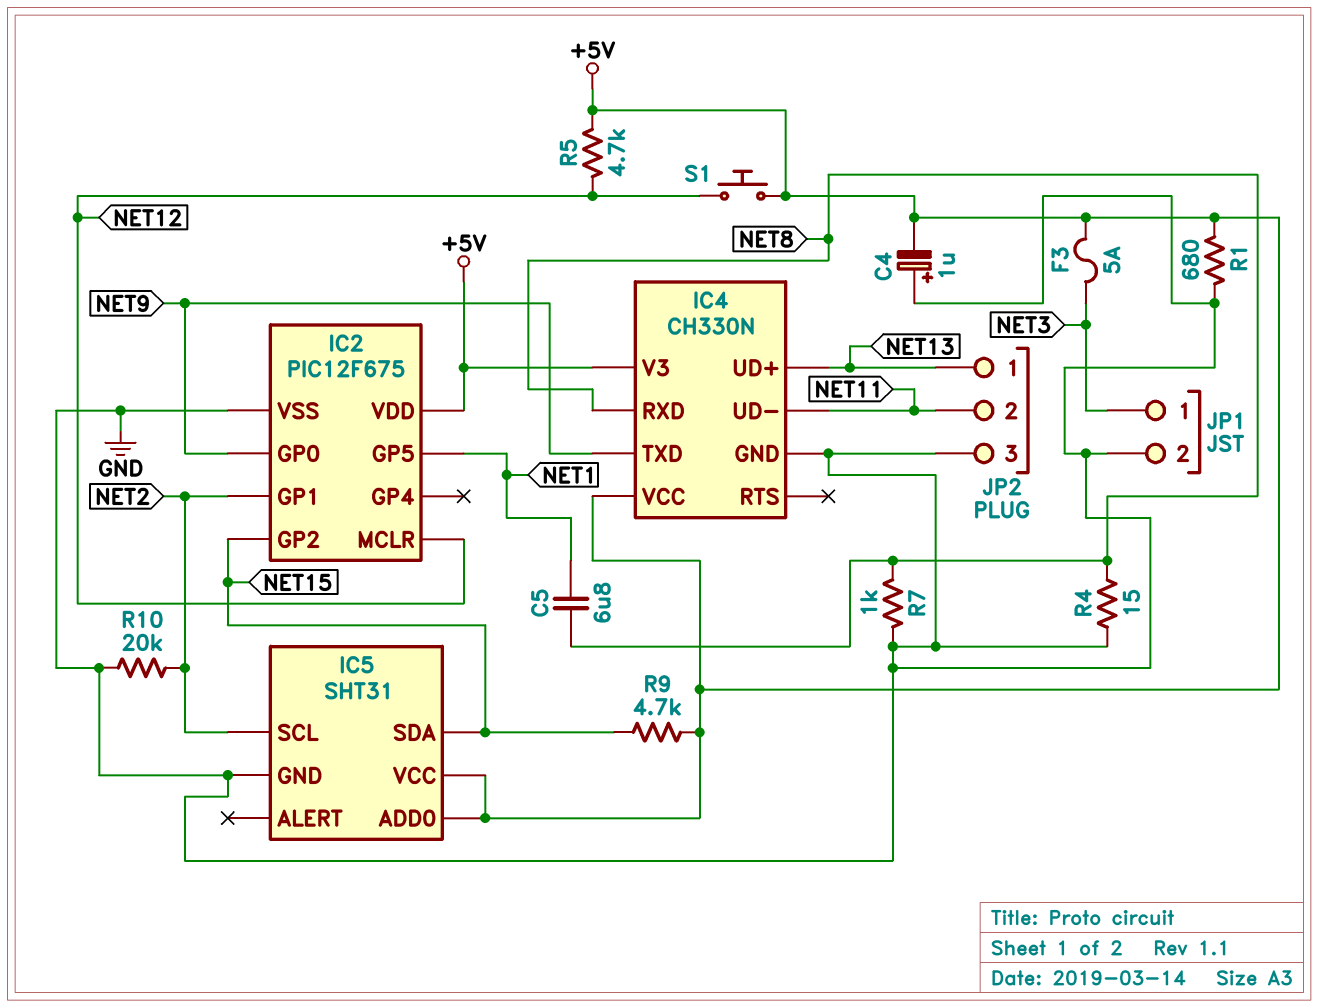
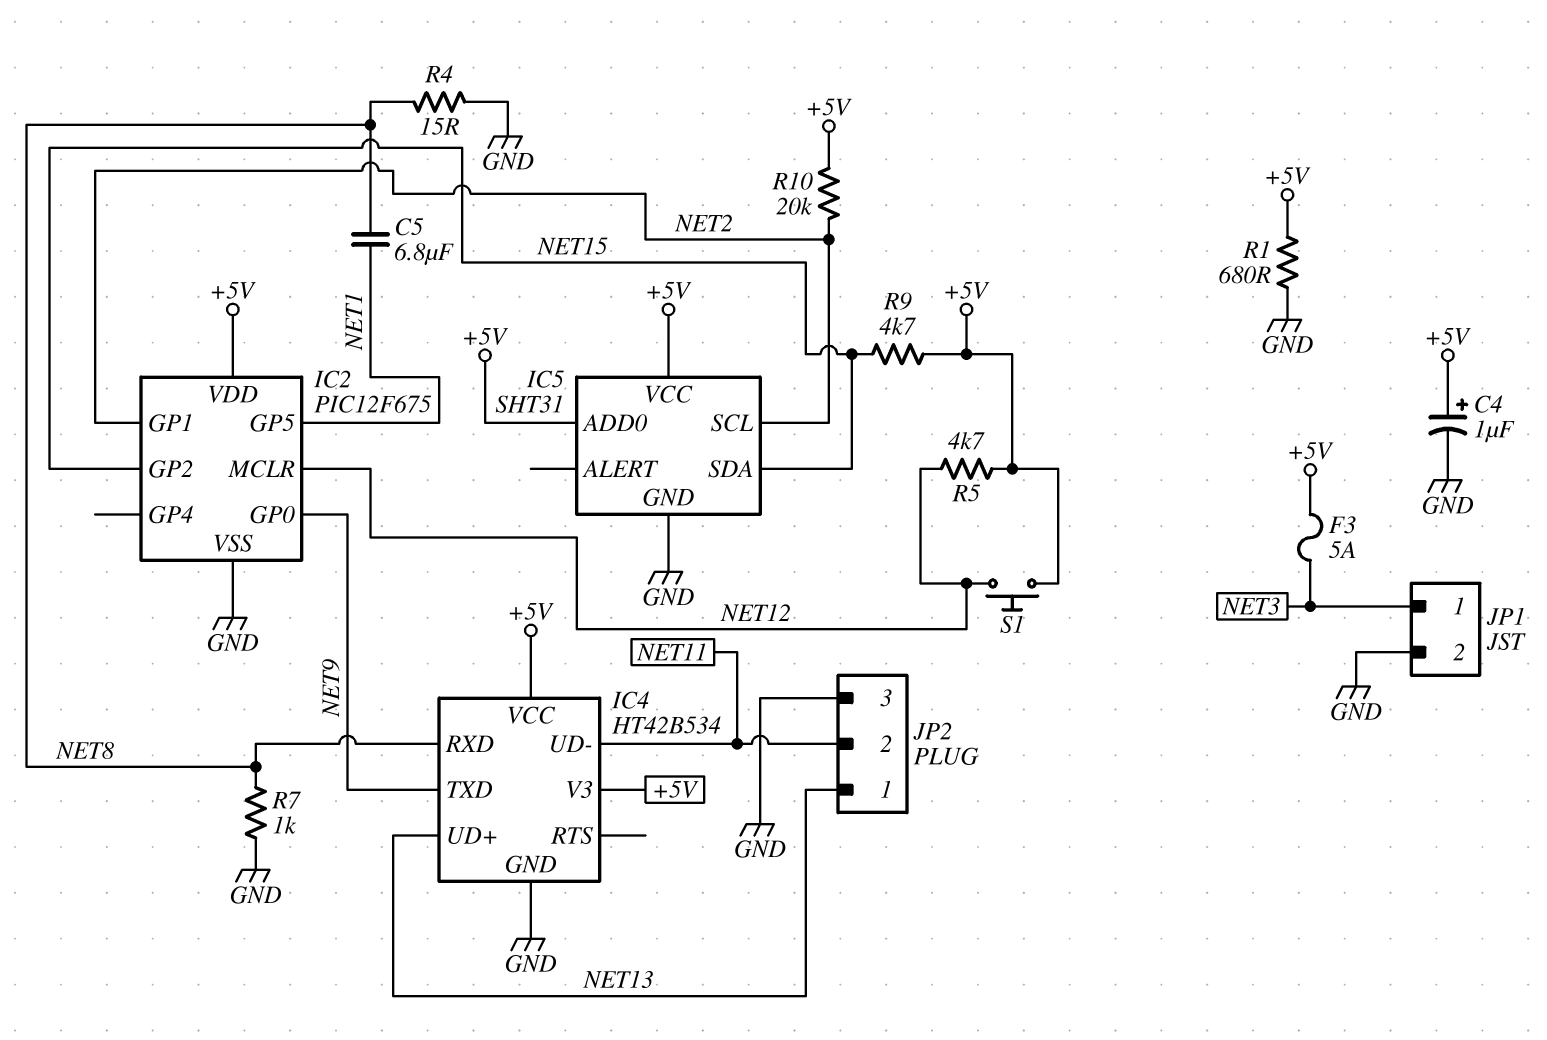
C4: 1uF (plus GND, minus +5V) -> 1uF (plus +5V, minus GND)
IC4: CH330N -> HT42B534
R10: 20k (GND, NET2) -> 20k (+5V, NET2)

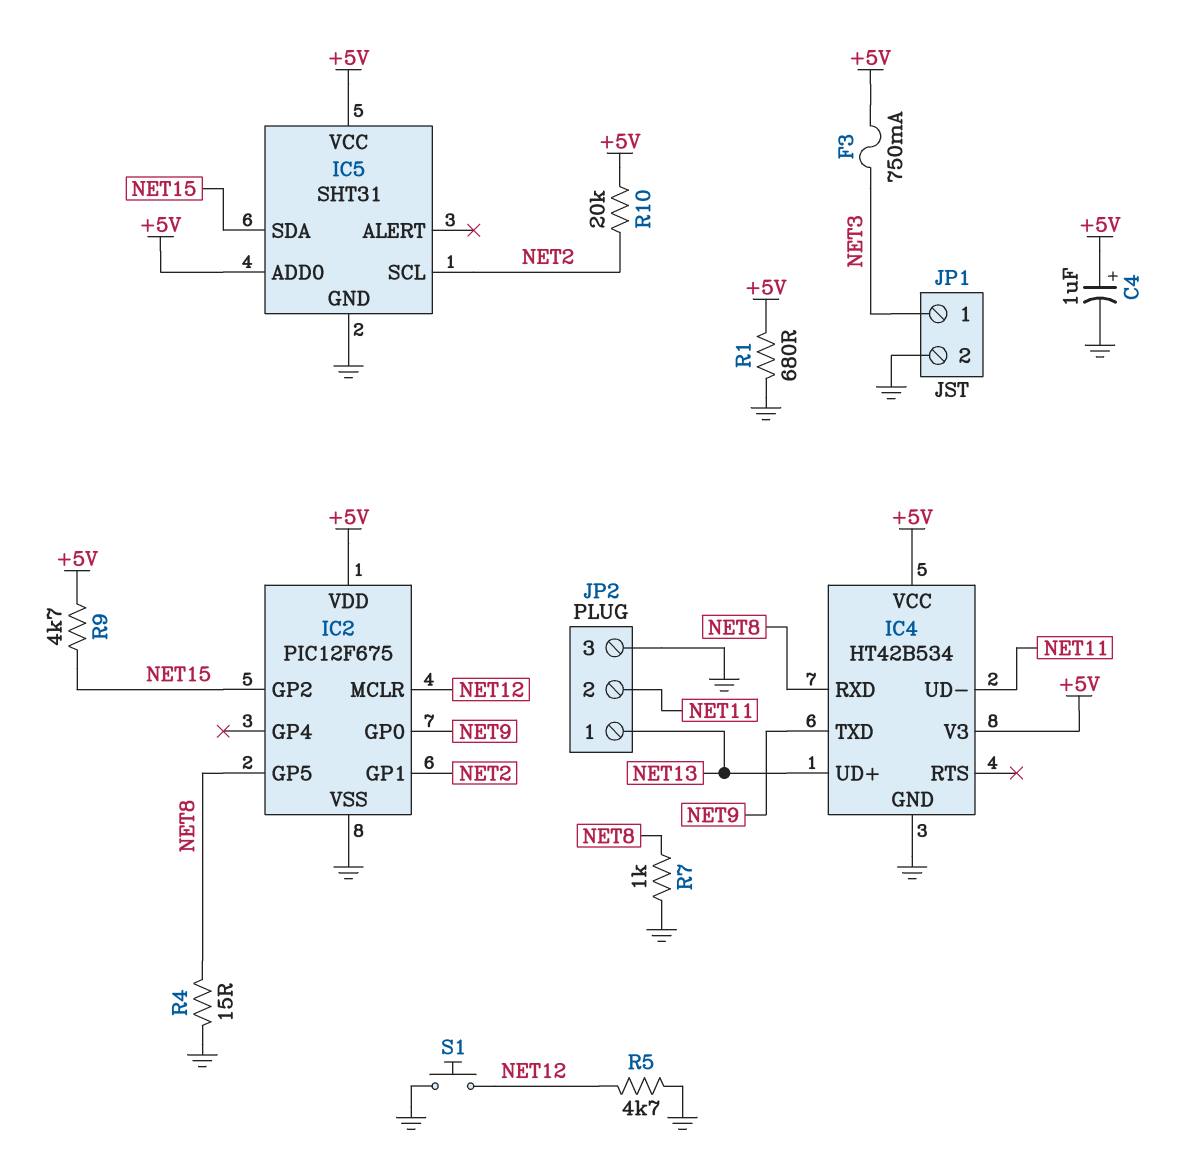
C5: 6.8uF (NET1, NET8) -> none
F3: 5A (+5V, NET3) -> 750mA (+5V, NET3)
IC2 pin GP5: NET1 -> NET8
R5: 4.7k (+5V, NET12) -> 4.7k (GND, NET12)
S1: button (+5V, NET12) -> button (GND, NET12)

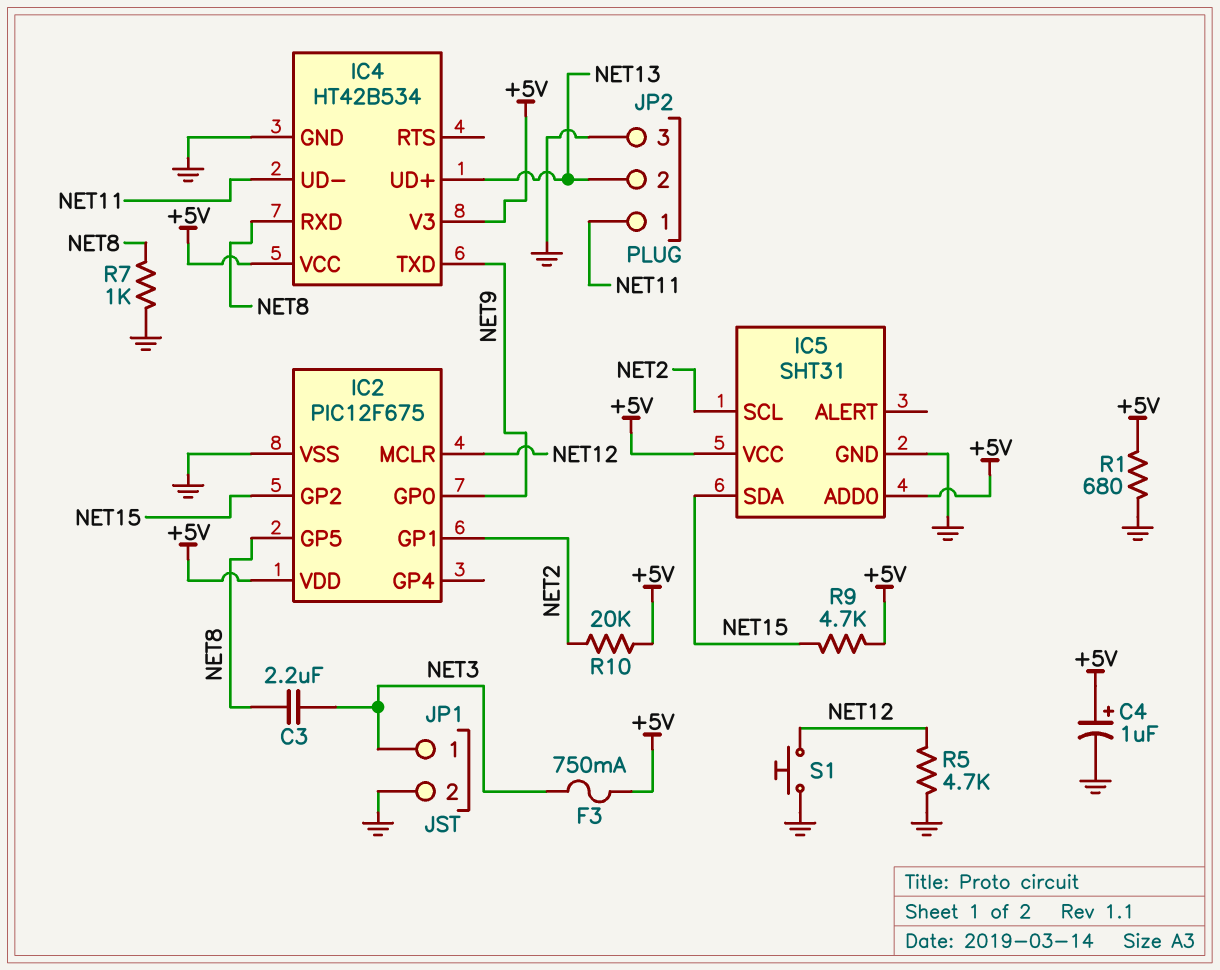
C3: none -> 2.2uF (NET3, NET8)
JP2 pin 1: NET13 -> NET11
JP2 pin 2: NET11 -> NET13
R4: 15 (GND, NET8) -> none

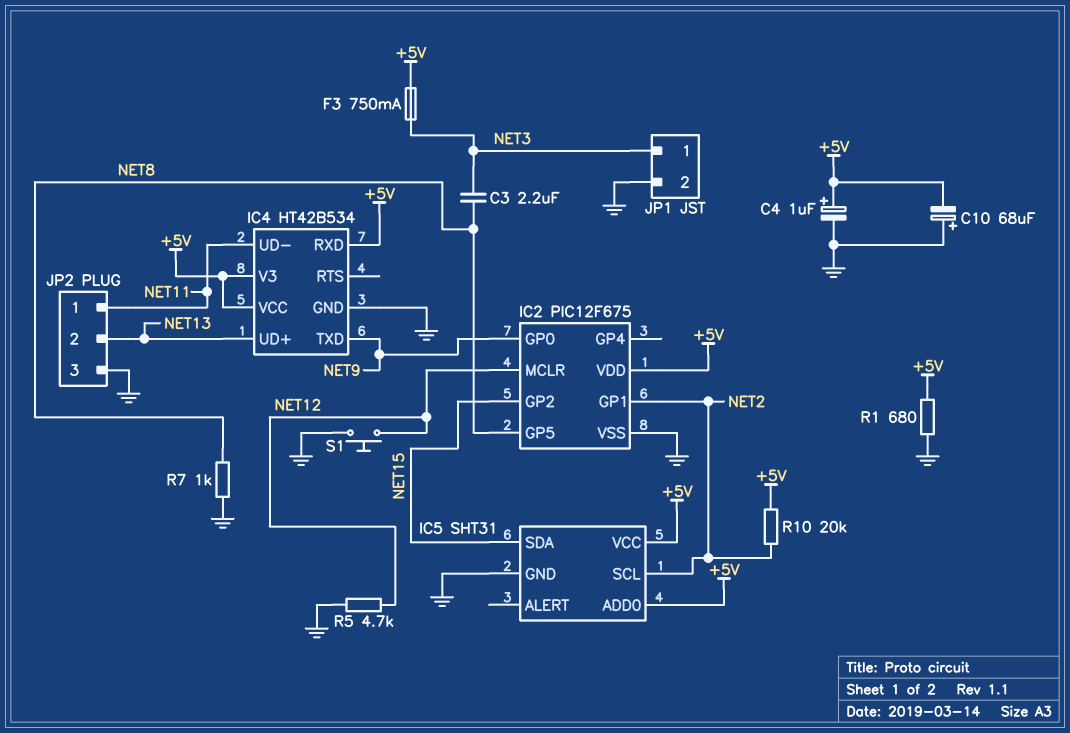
C10: none -> 68uF (plus GND, minus +5V)
IC4 pin RXD: NET8 -> +5V
R9: 4.7k (+5V, NET15) -> none

